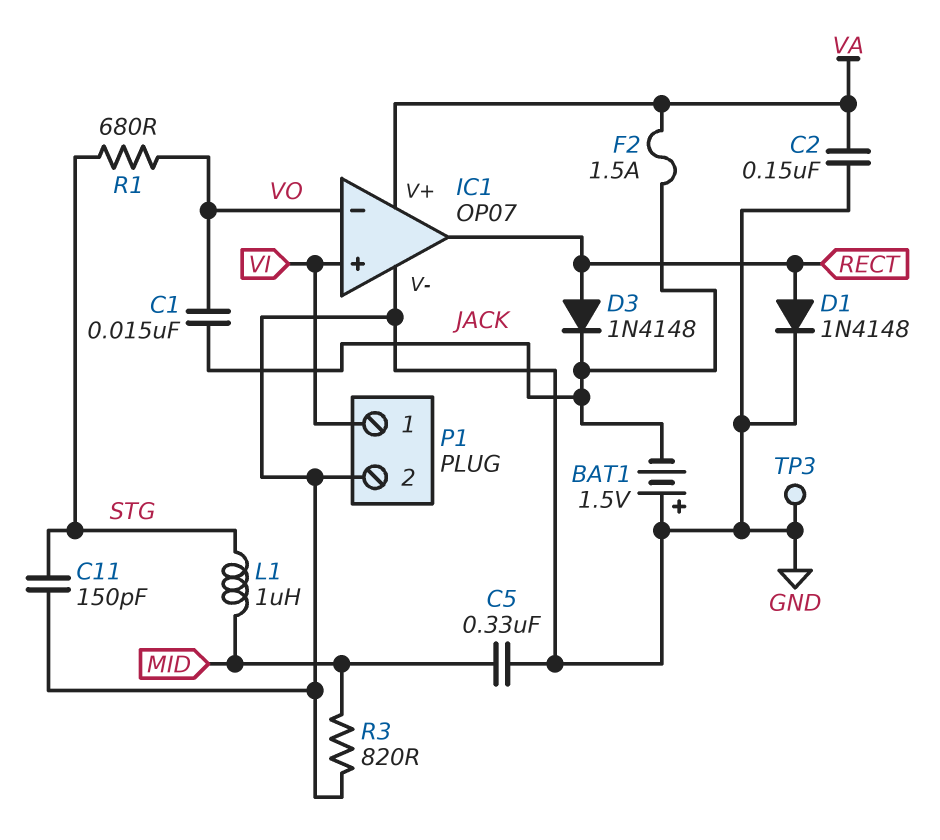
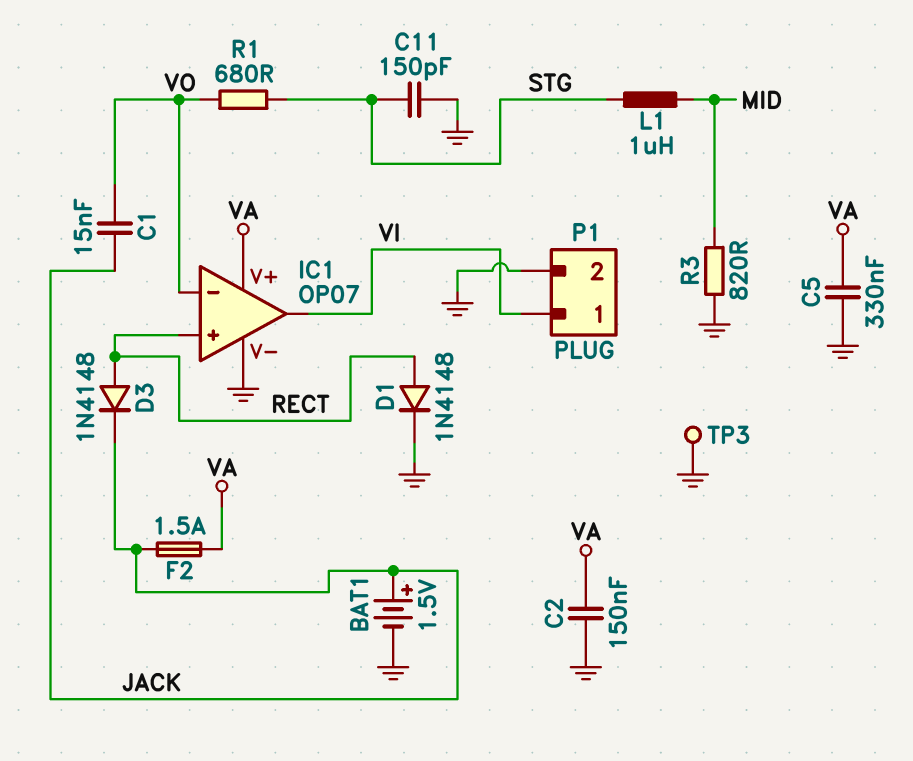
BAT1: 1.5V (plus GND, minus JACK) -> 1.5V (plus JACK, minus GND)
C5: 330nF (GND, MID) -> 330nF (GND, VA)
IC1 pin in+: VI -> RECT
IC1 pin out: RECT -> VI

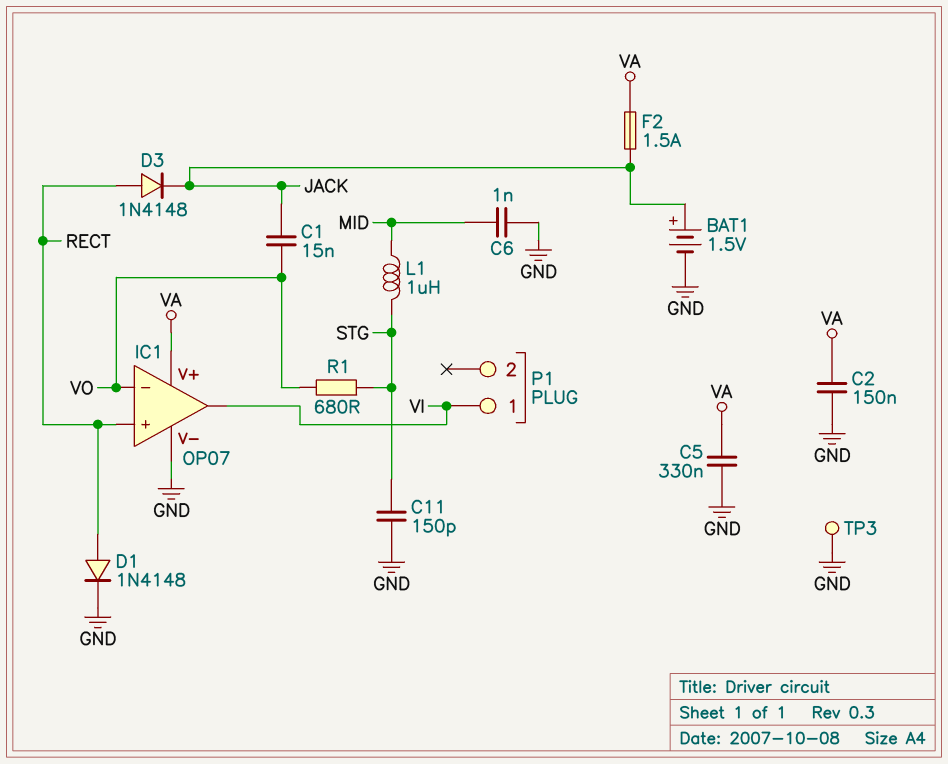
C6: none -> 1nF (GND, MID)
P1 pin 2: GND -> none
R3: 820 (GND, MID) -> none

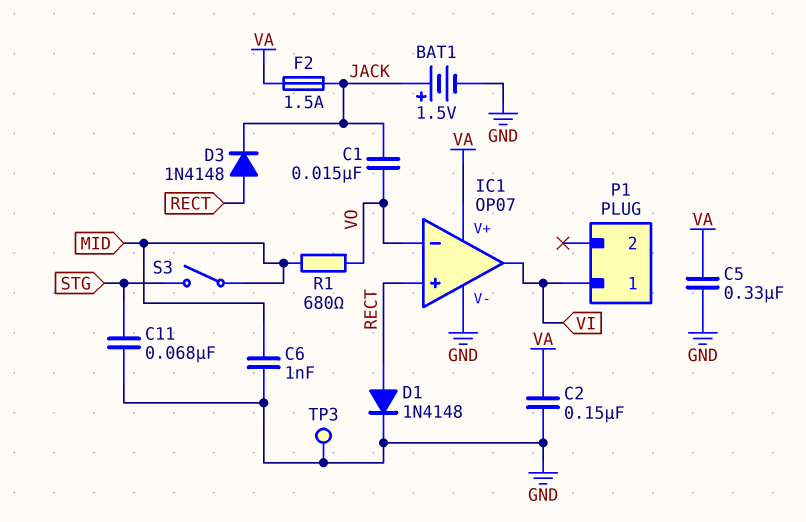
C11: 150pF (GND, STG) -> 68nF (GND, STG)
L1: 1uH (MID, STG) -> none
R1: 680 (STG, VO) -> 680 (MID, VO)
S3: none -> switch (MID, STG)

